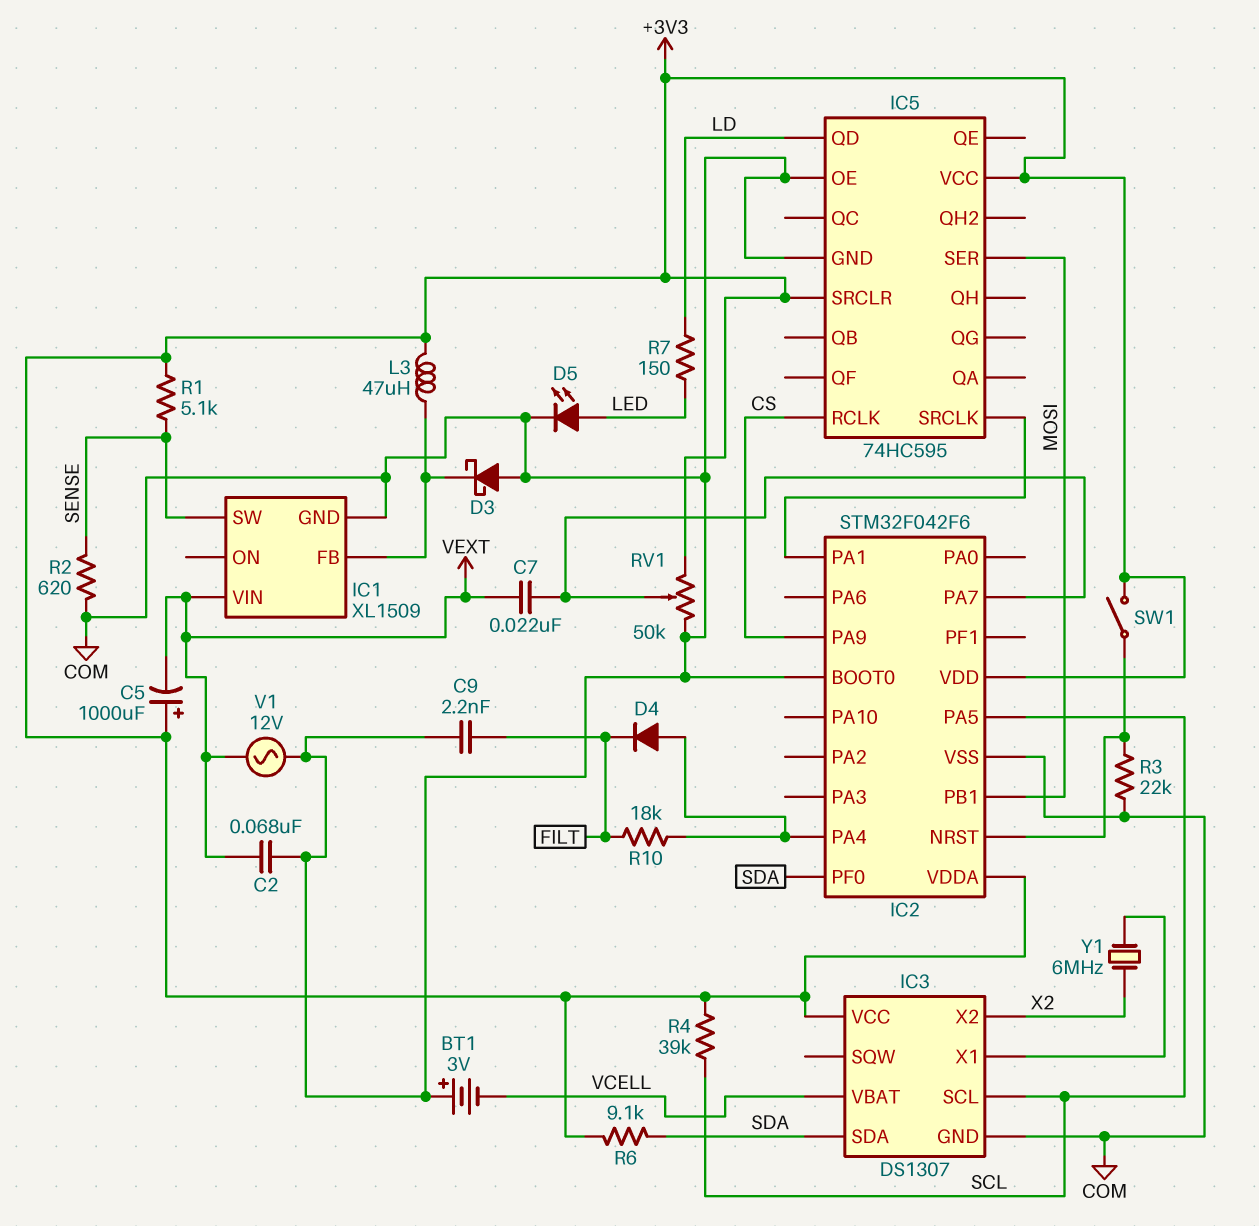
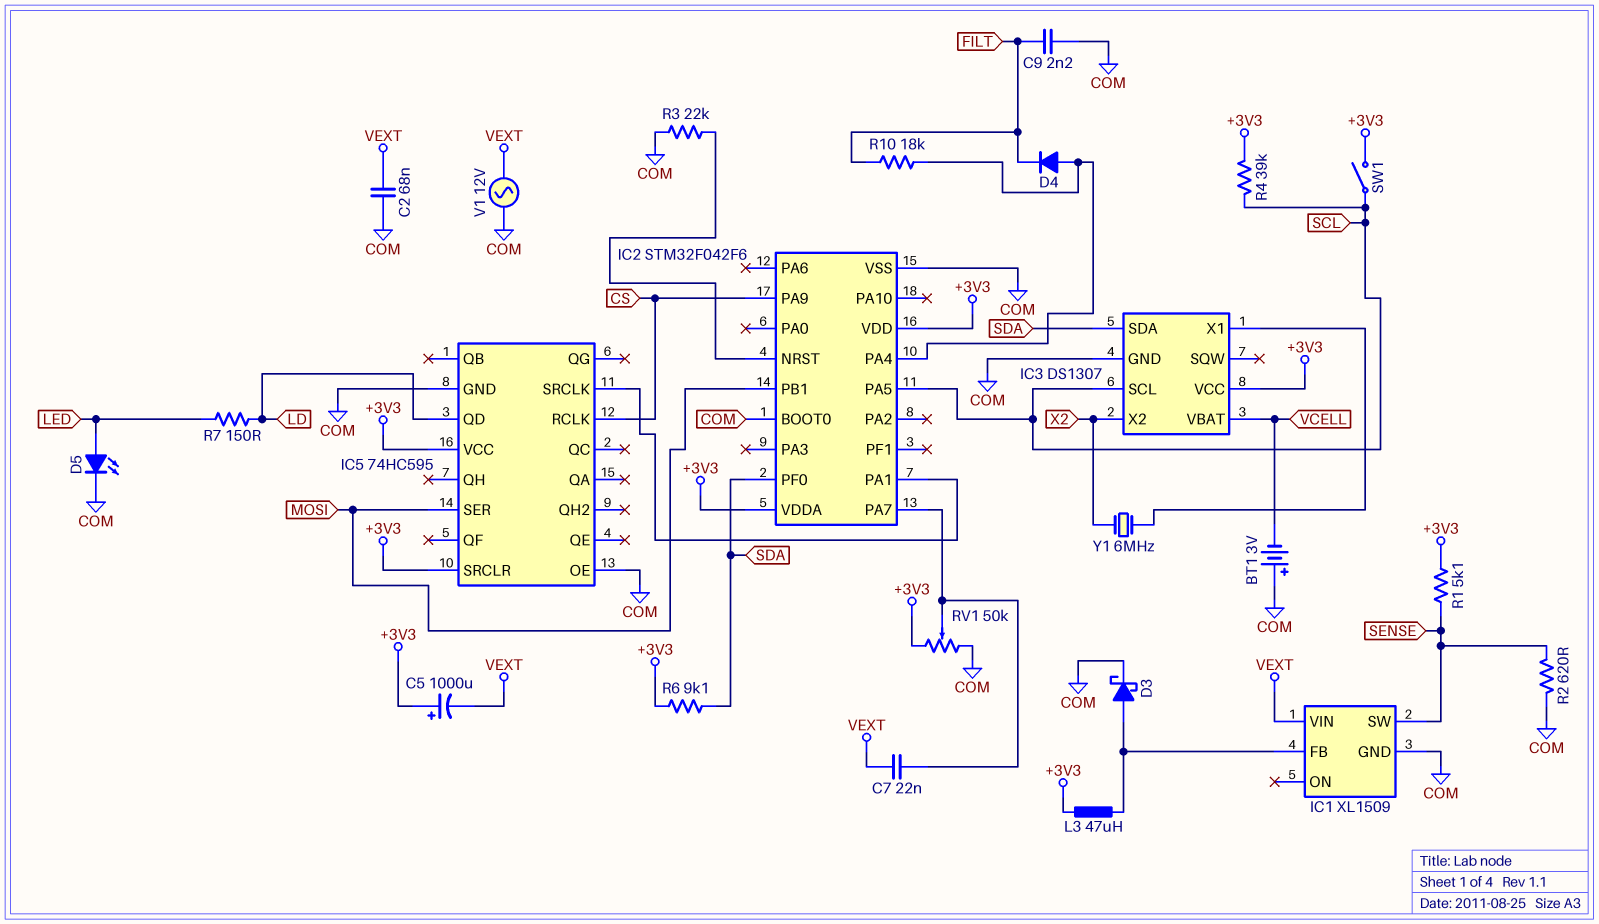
D3: schottky (A COM, K IC1/FB) -> schottky (A IC1/FB, K COM)
SW1: switch (+3V3, IC2/NRST) -> switch (+3V3, SCL)

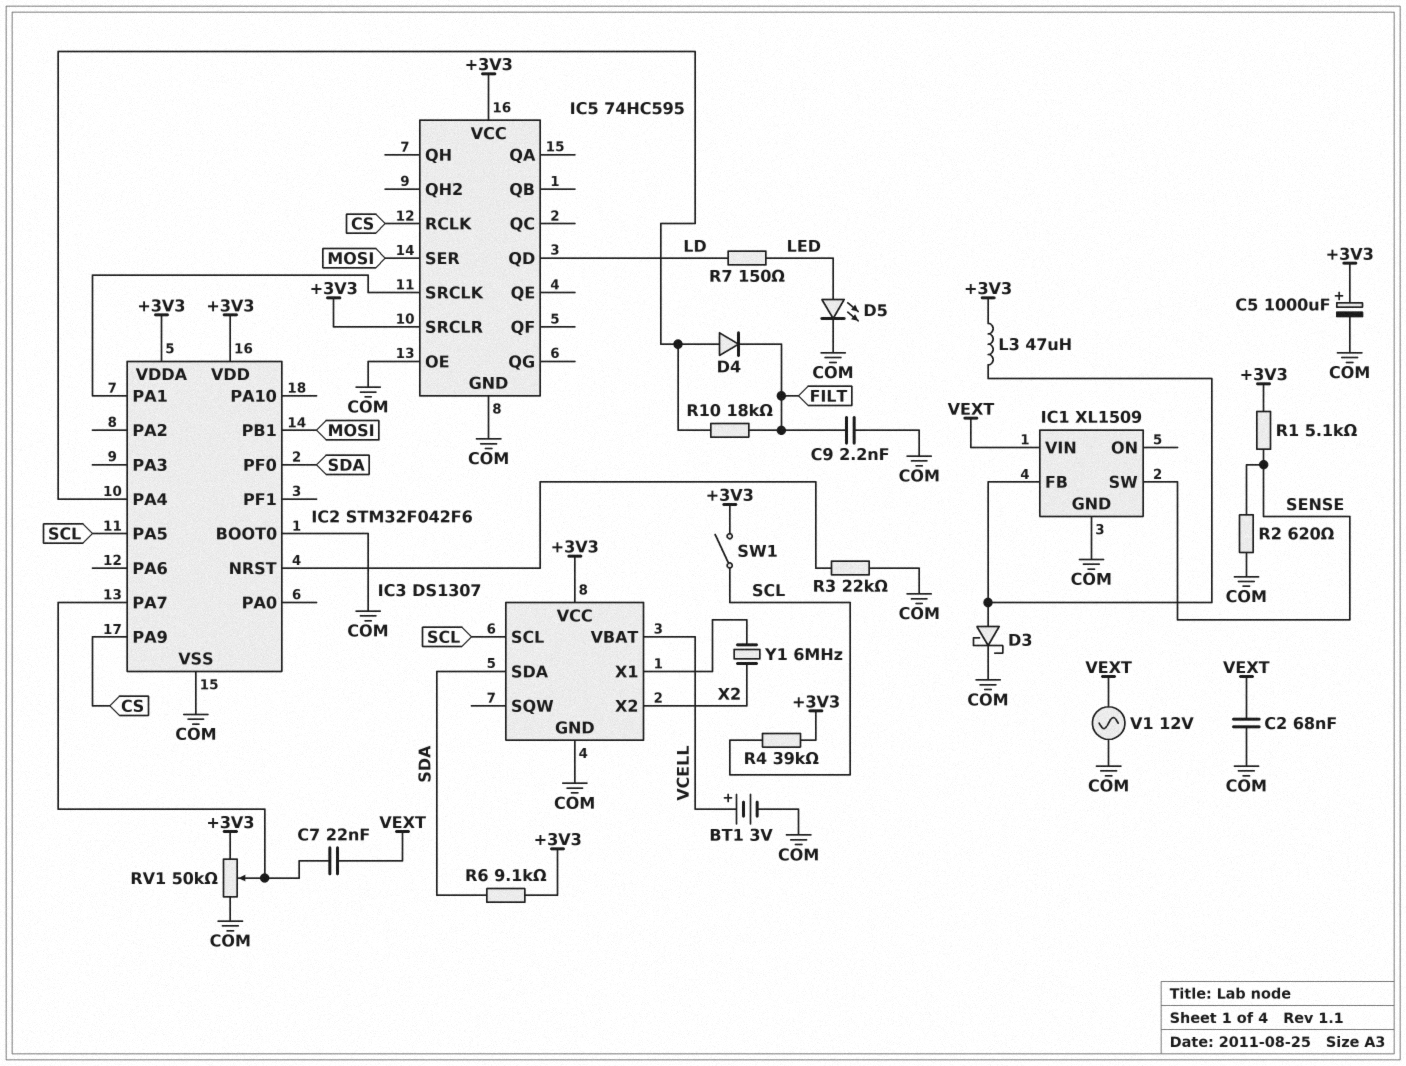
BT1: 3V (plus COM, minus VCELL) -> 3V (plus VCELL, minus COM)
C5: 1000uF (plus +3V3, minus VEXT) -> 1000uF (plus +3V3, minus COM)

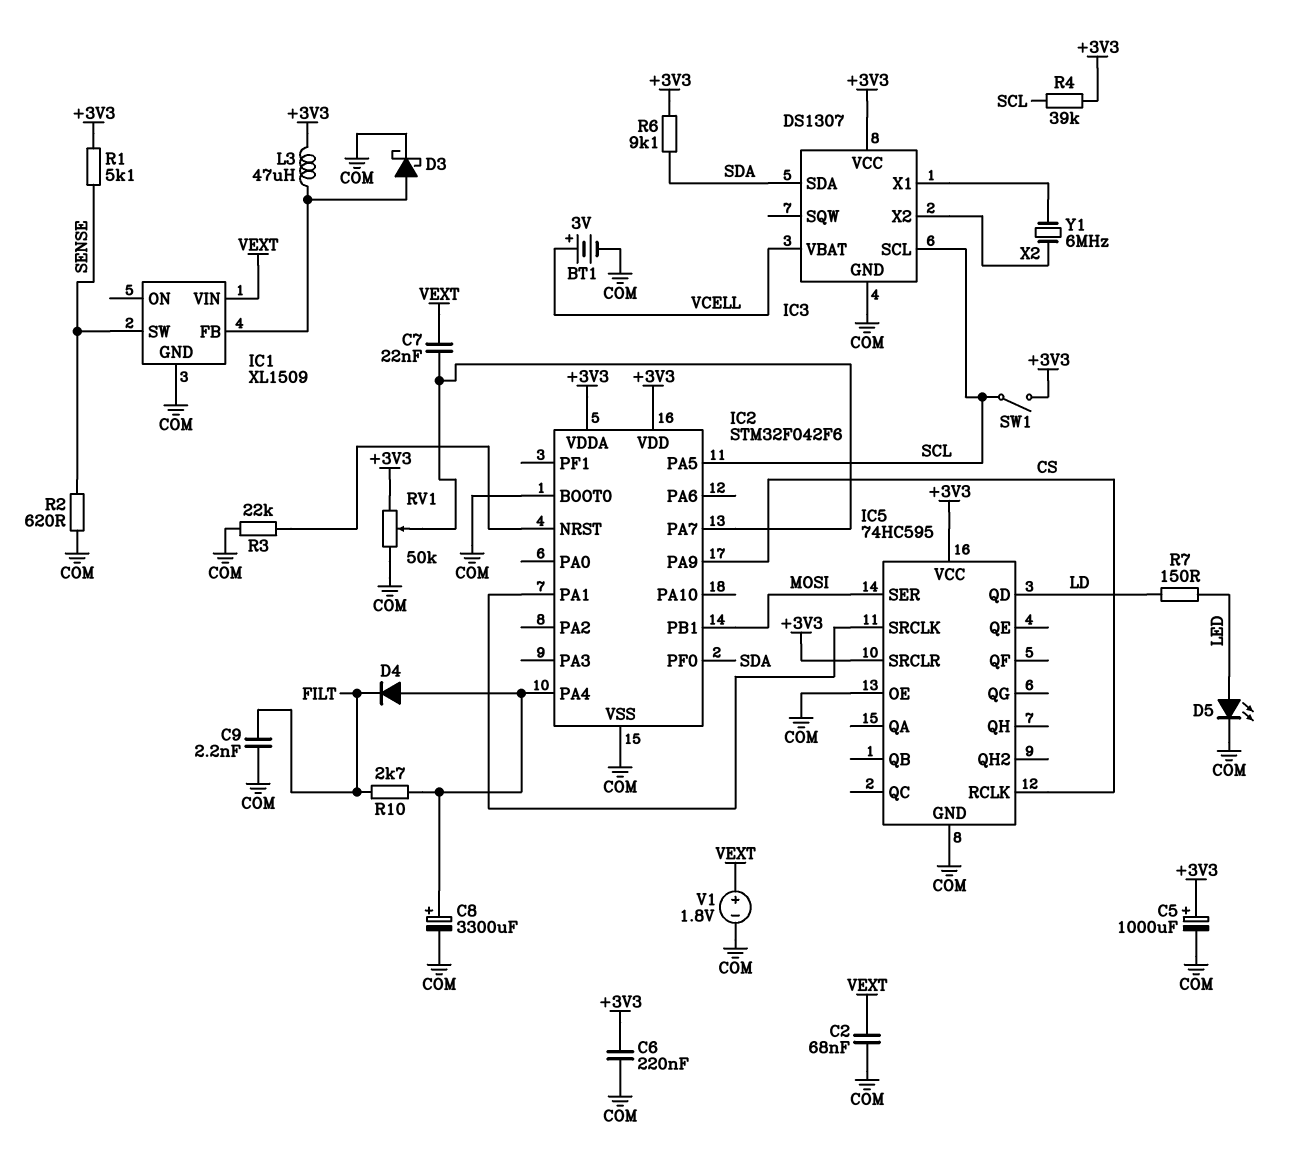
C6: none -> 220nF (+3V3, COM)
C8: none -> 3300uF (plus IC2/PA4, minus COM)
R10: 18k (FILT, IC2/PA4) -> 2.7k (FILT, IC2/PA4)
V1: AC 12V (COM, VEXT) -> 1.8V (plus VEXT, minus COM)

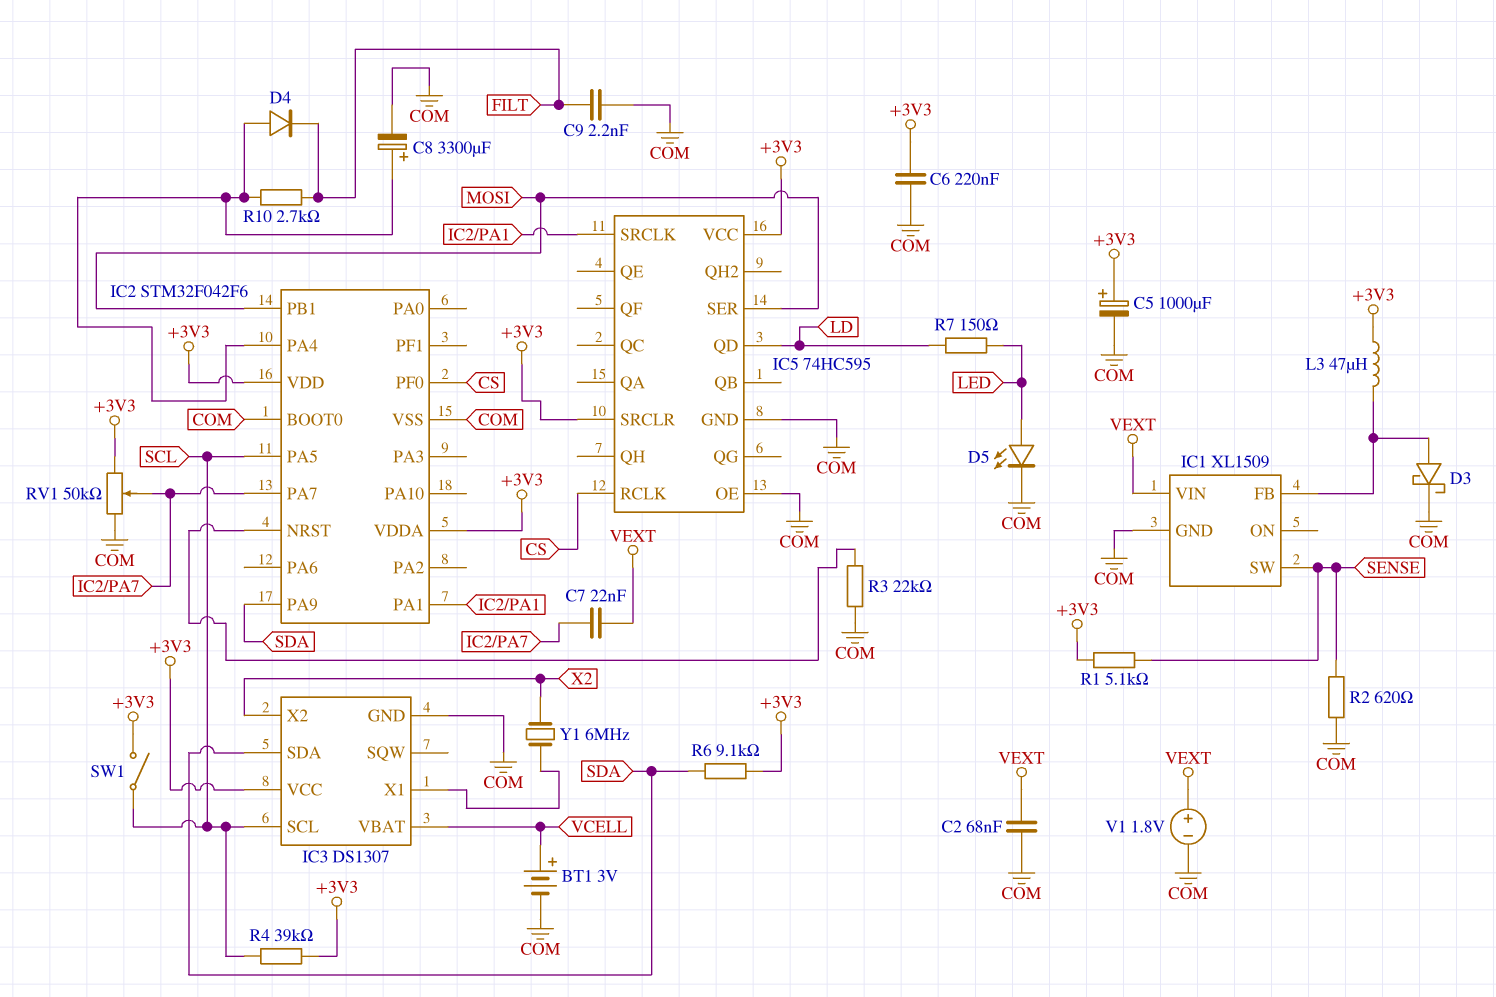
IC2 pin PA9: CS -> SDA
IC2 pin PF0: SDA -> CS

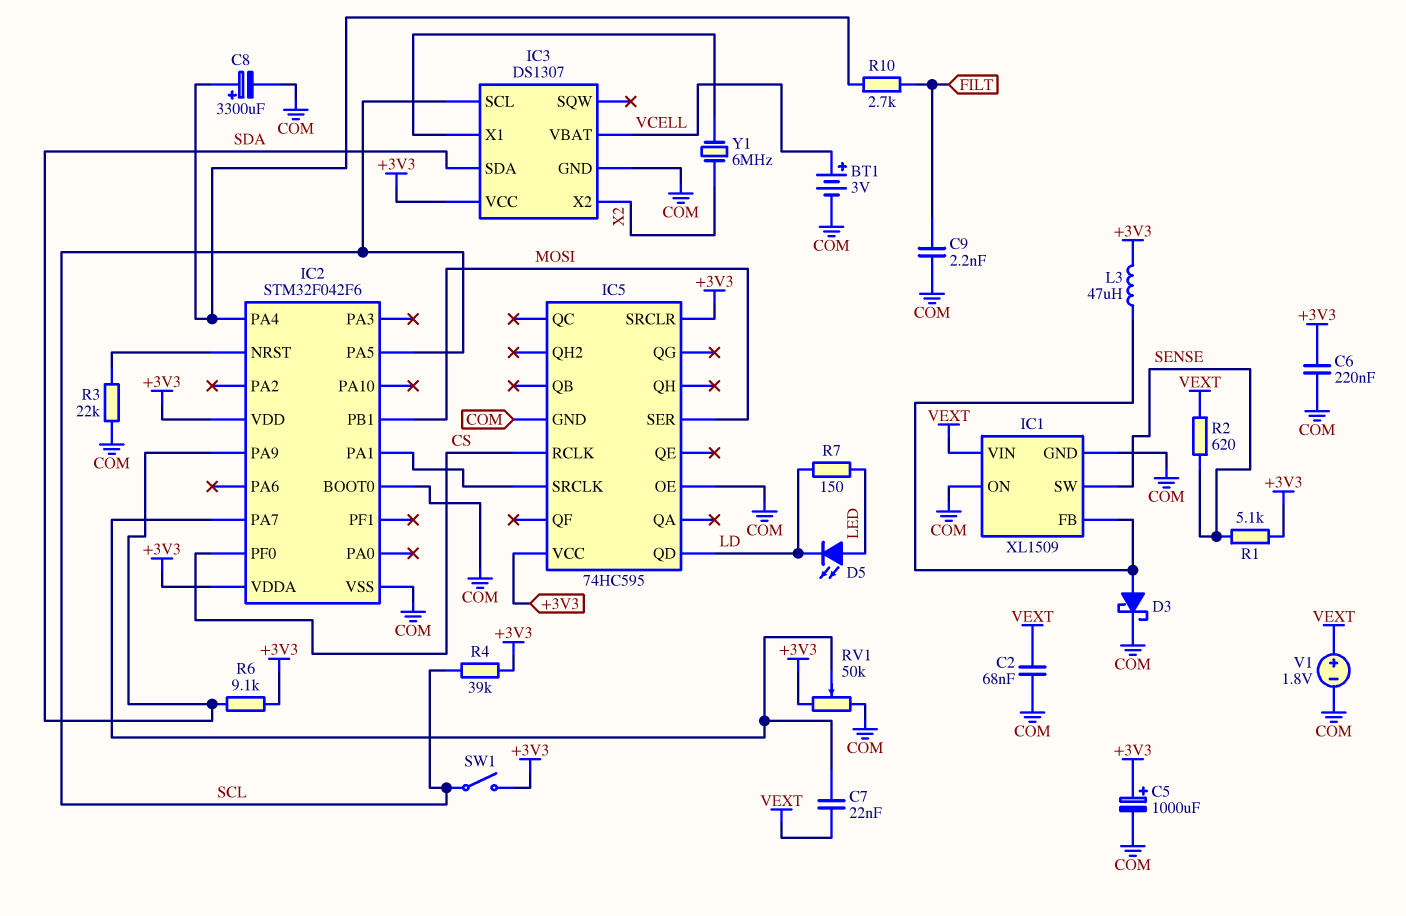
D4: diode (A IC2/PA4, K FILT) -> none
D5: LED (A LED, K COM) -> LED (A LED, K LD)
IC1 pin ON: none -> COM
R2: 620 (COM, SENSE) -> 620 (SENSE, VEXT)

